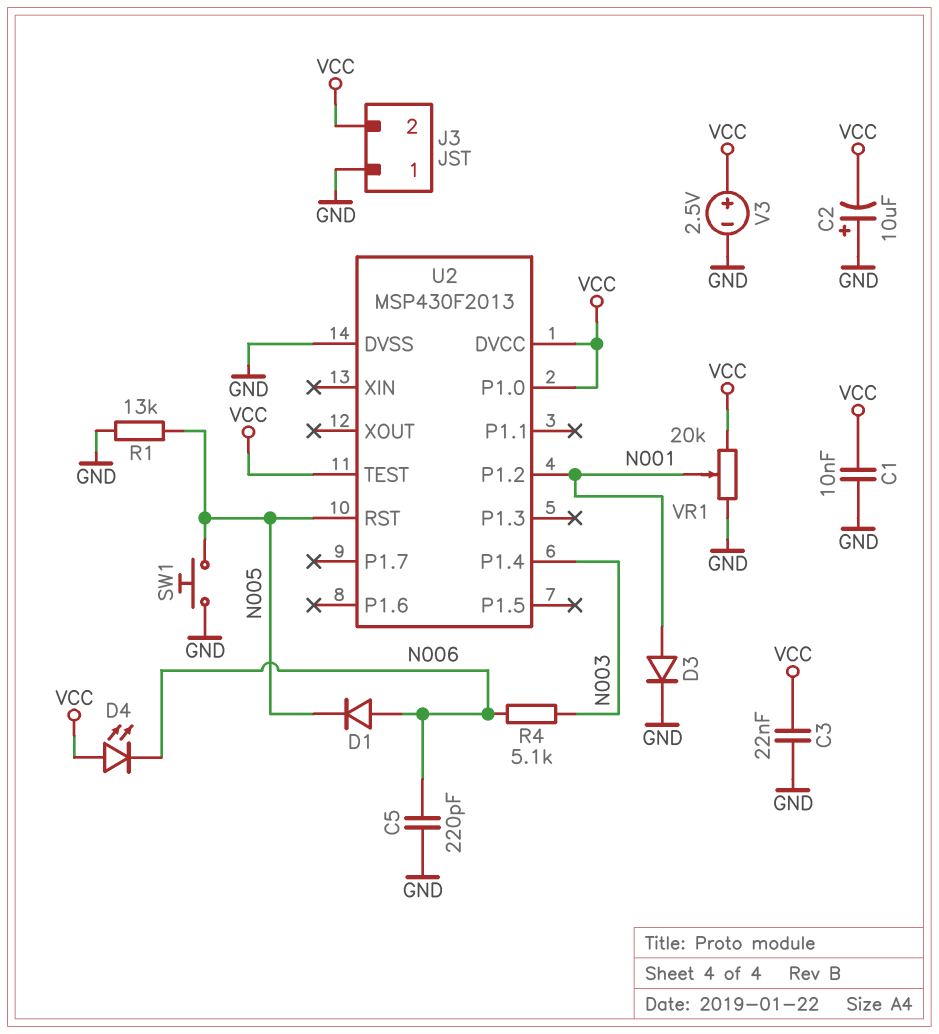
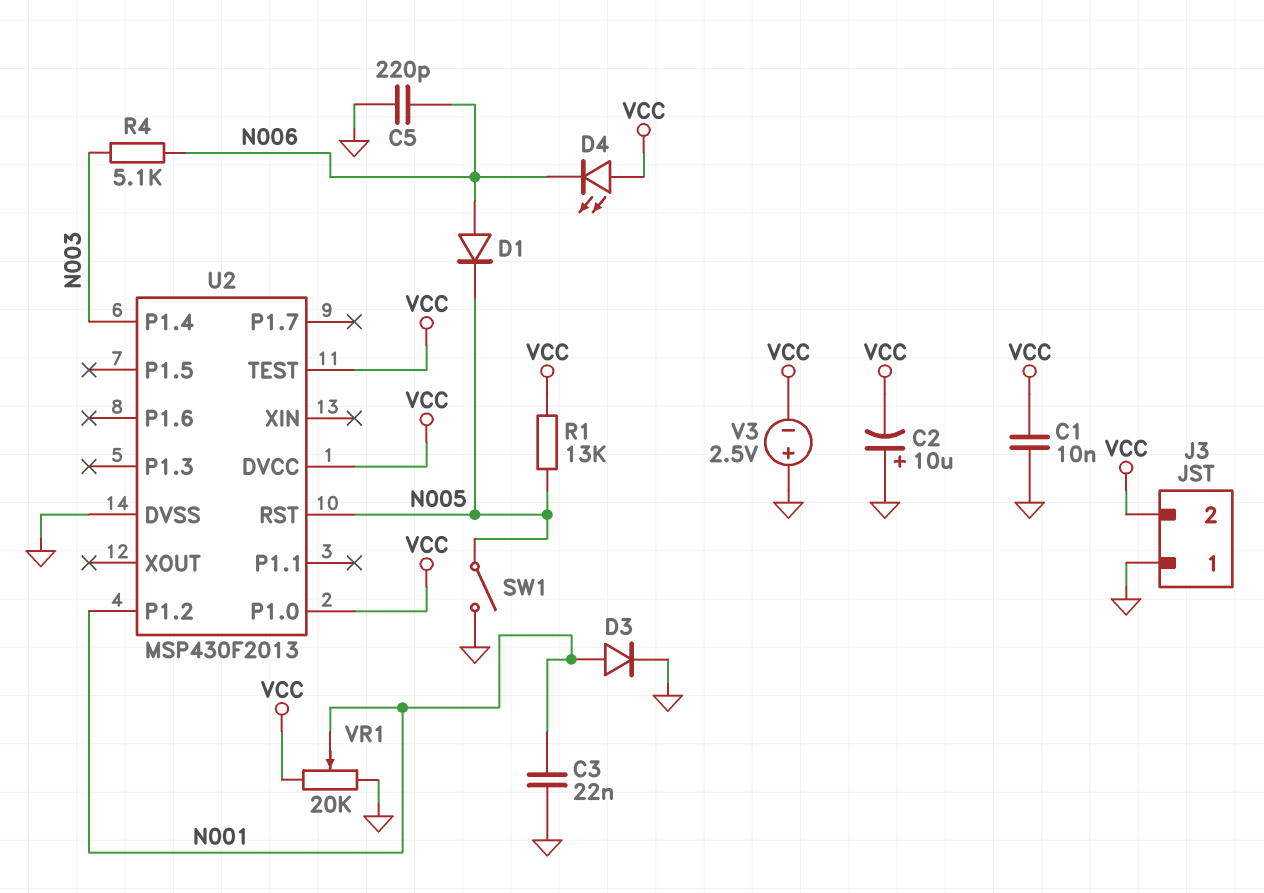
C3: 22nF (GND, VCC) -> 22nF (GND, N001)
R1: 13k (GND, N005) -> 13k (N005, VCC)
SW1: button (GND, N005) -> switch (GND, N005)
V3: 2.5V (plus VCC, minus GND) -> 2.5V (plus GND, minus VCC)

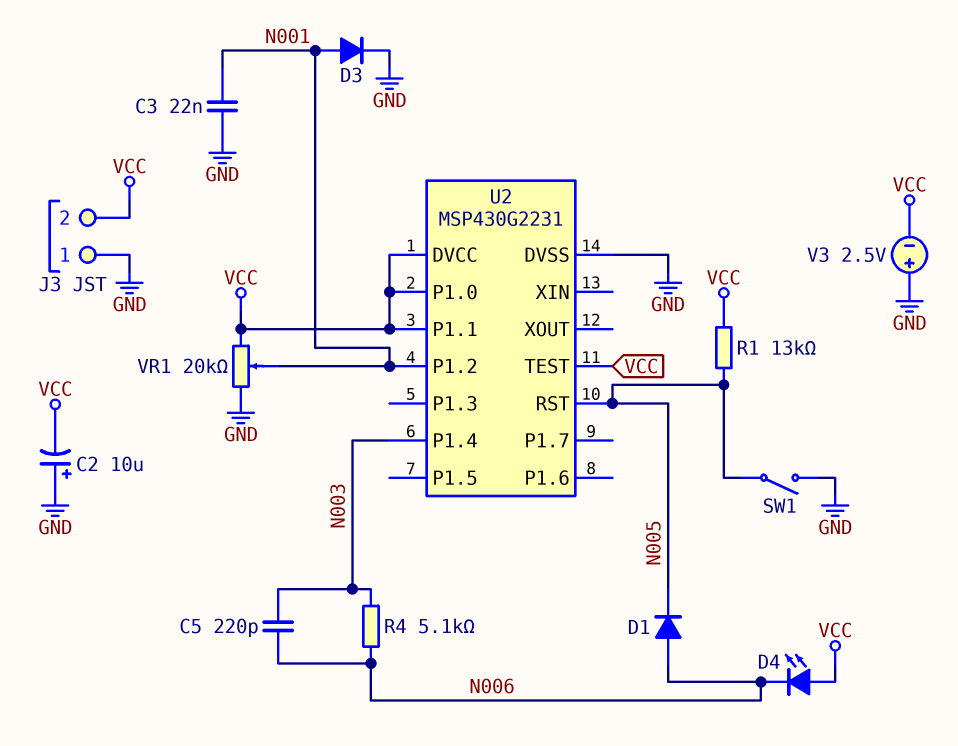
C1: 10nF (GND, VCC) -> none
C5: 220pF (GND, N006) -> 220pF (N003, N006)
U2: MSP430F2013 -> MSP430G2231
U2 pin P1.1: none -> VCC

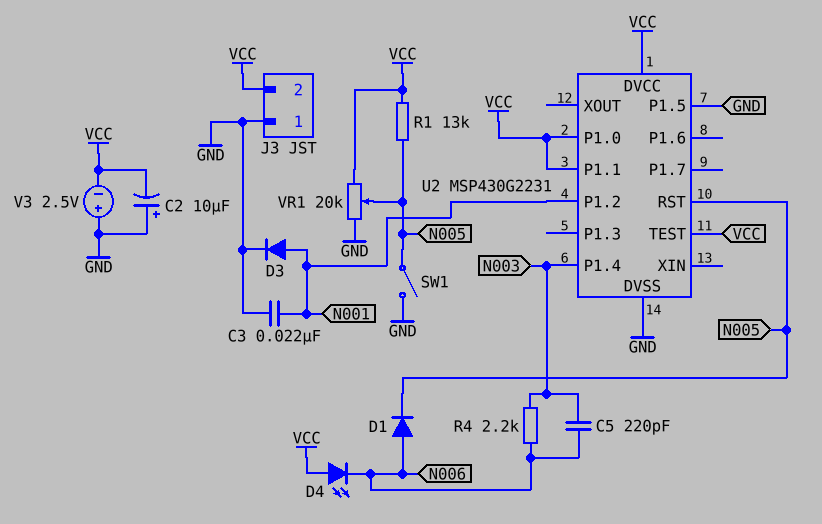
R4: 5.1k (N003, N006) -> 2.2k (N003, N006)
U2 pin P1.5: none -> GND
VR1: 20k (GND, VCC, wiper N001) -> 20k (GND, VCC, wiper N005)

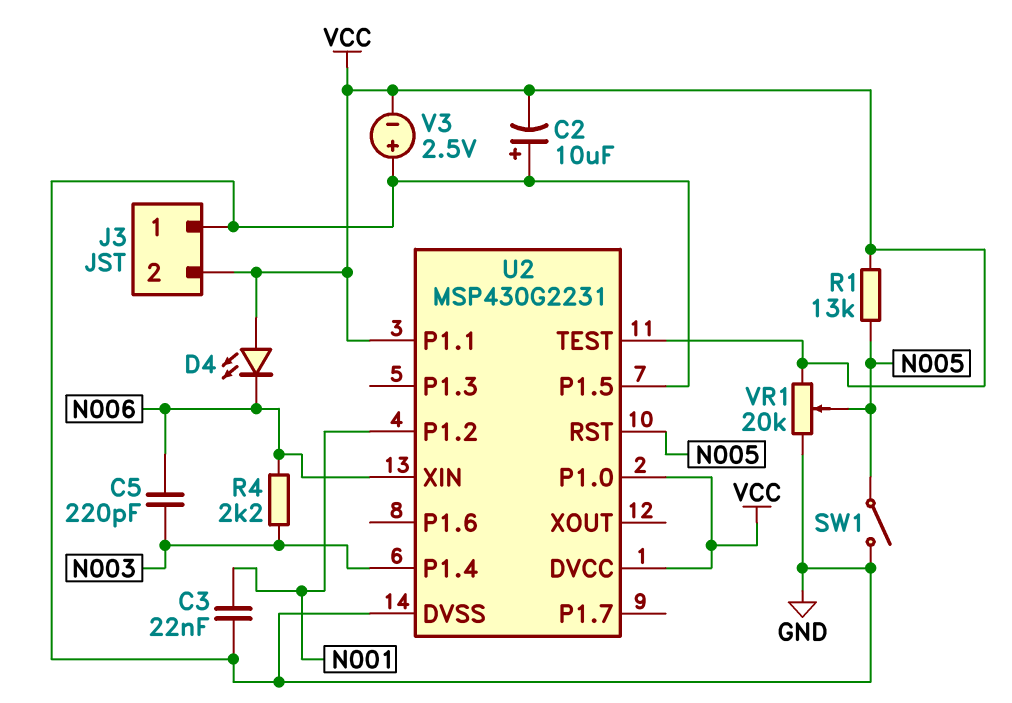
D1: diode (A N006, K N005) -> none
D3: diode (A N001, K GND) -> none
U2 pin XIN: none -> N006

